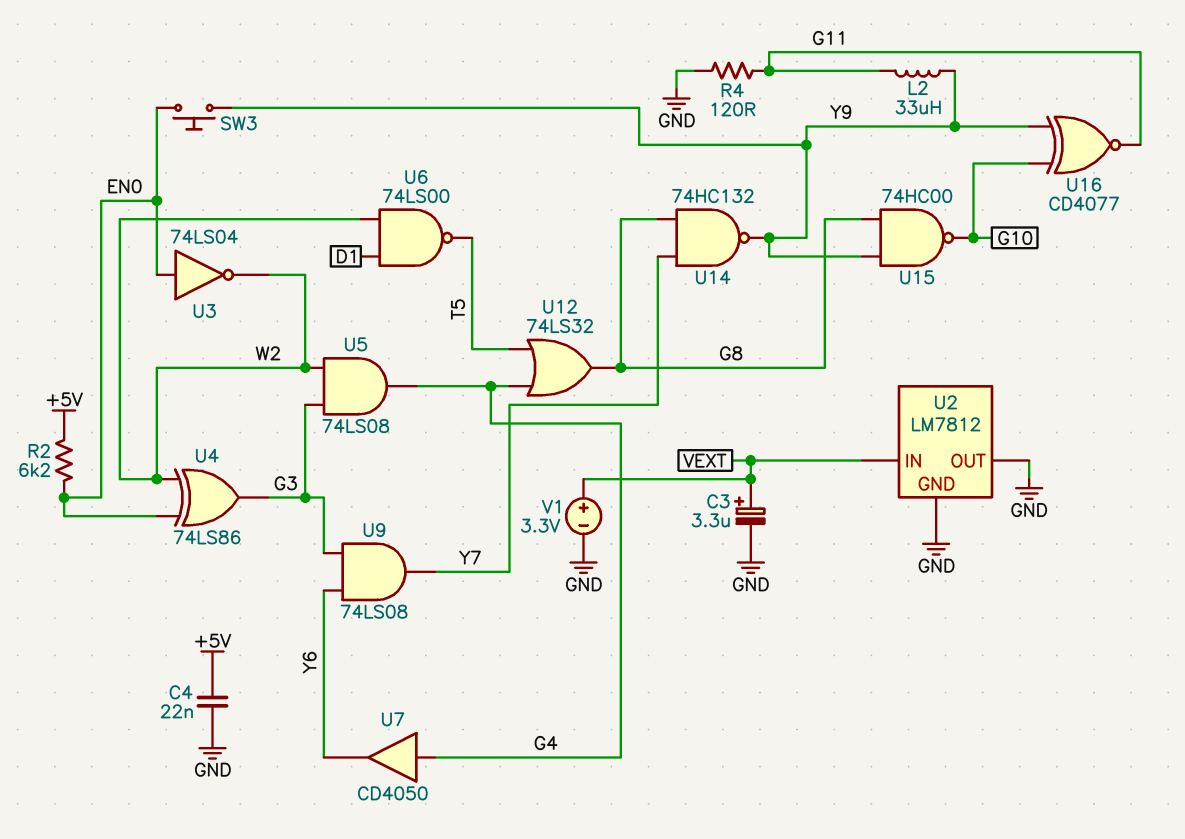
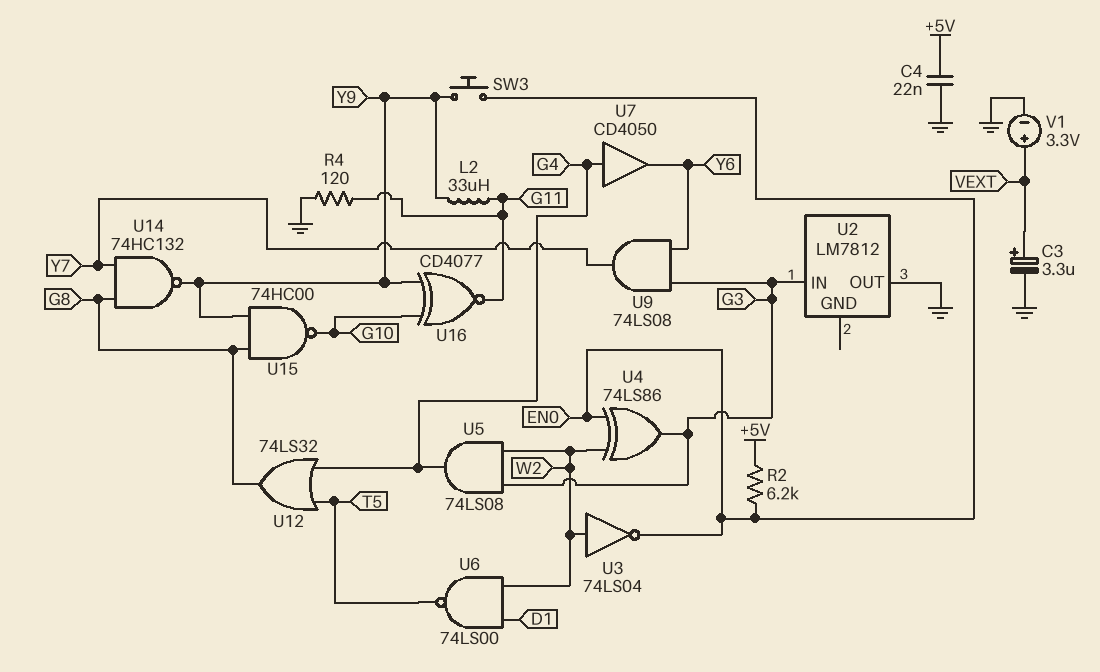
U2 pin GND: GND -> none
U2 pin IN: VEXT -> G3
U3: NOT 74LS04 (in EN0, out W2) -> NOT 74LS04 (in W2, out EN0)

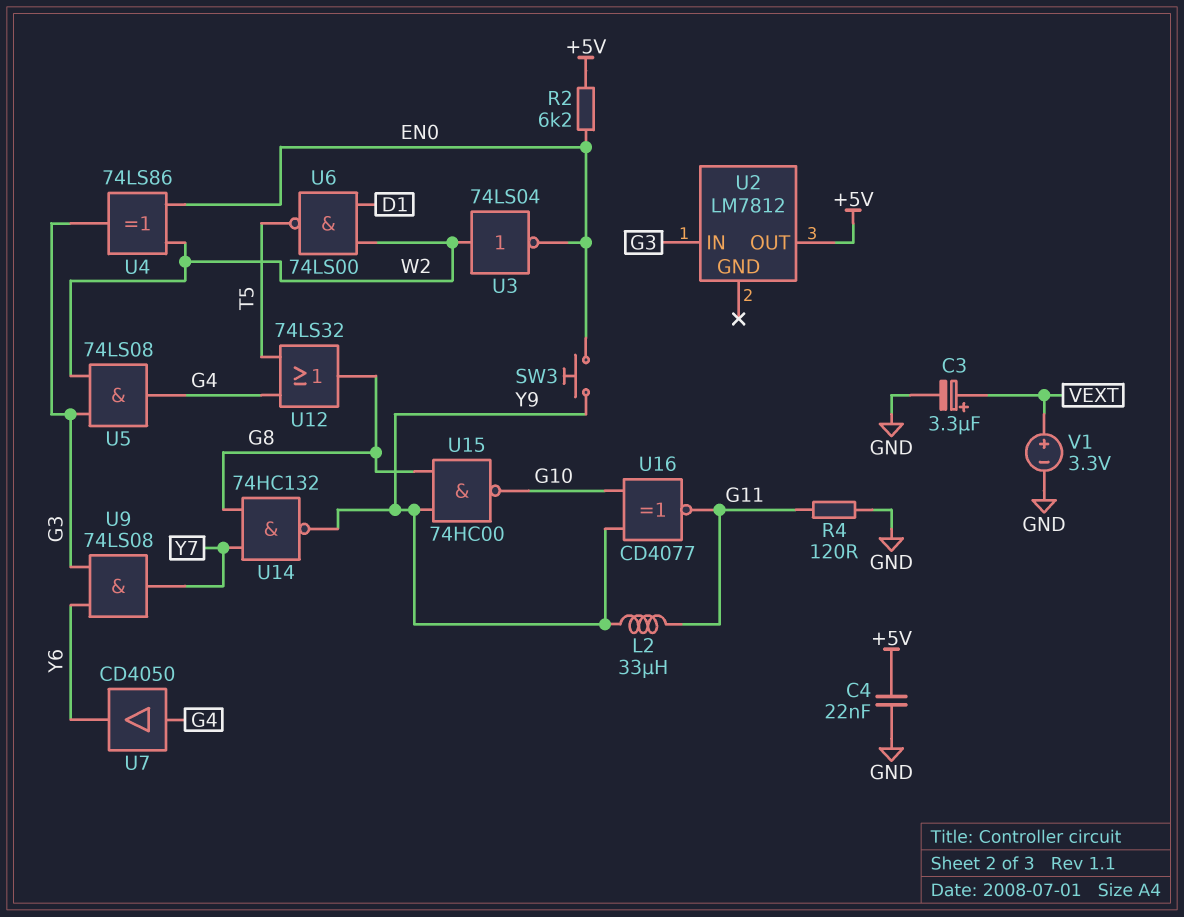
U2 pin OUT: GND -> +5V

